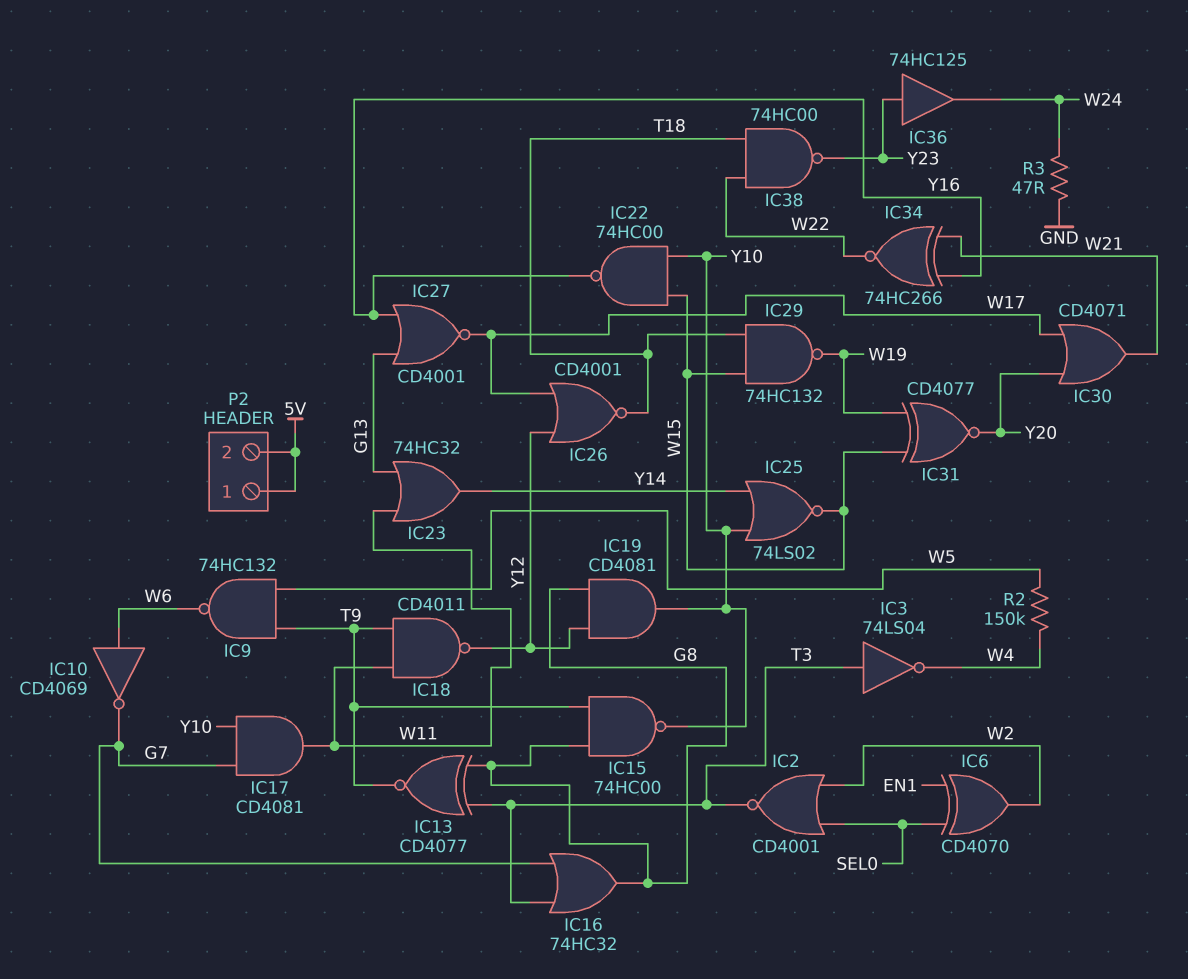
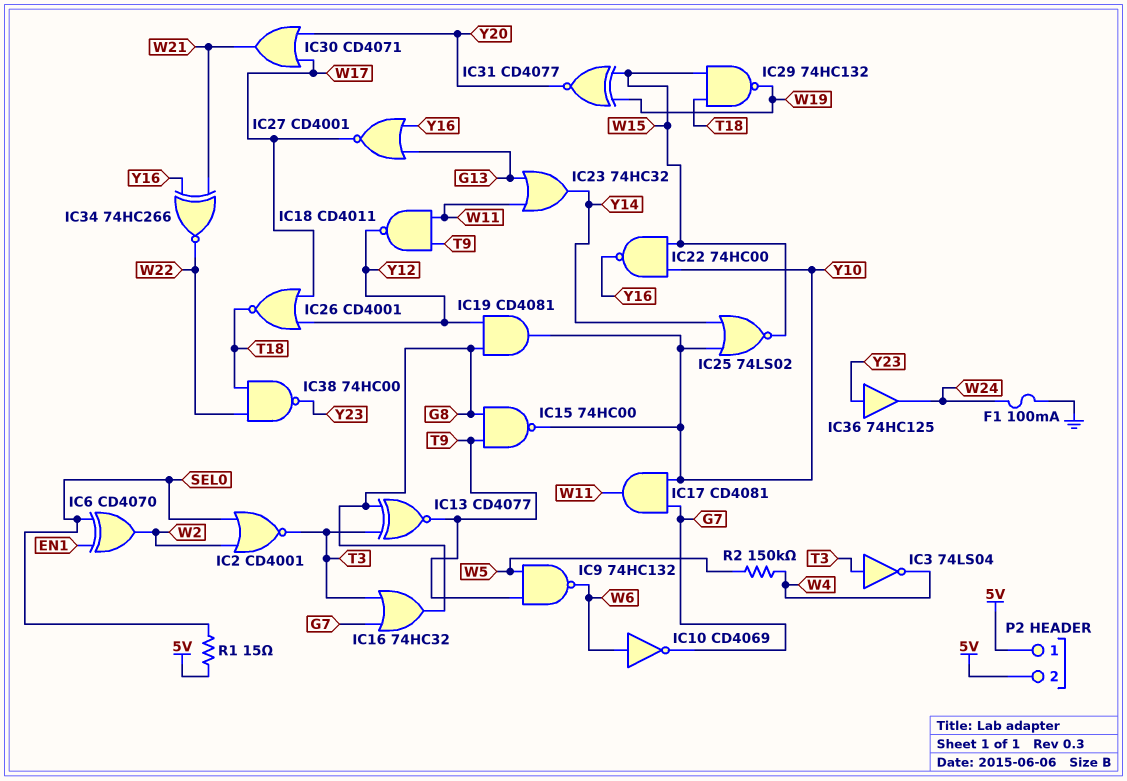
F1: none -> 100mA (GND, W24)
R1: none -> 15 (5V, SEL0)
R3: 47 (GND, W24) -> none

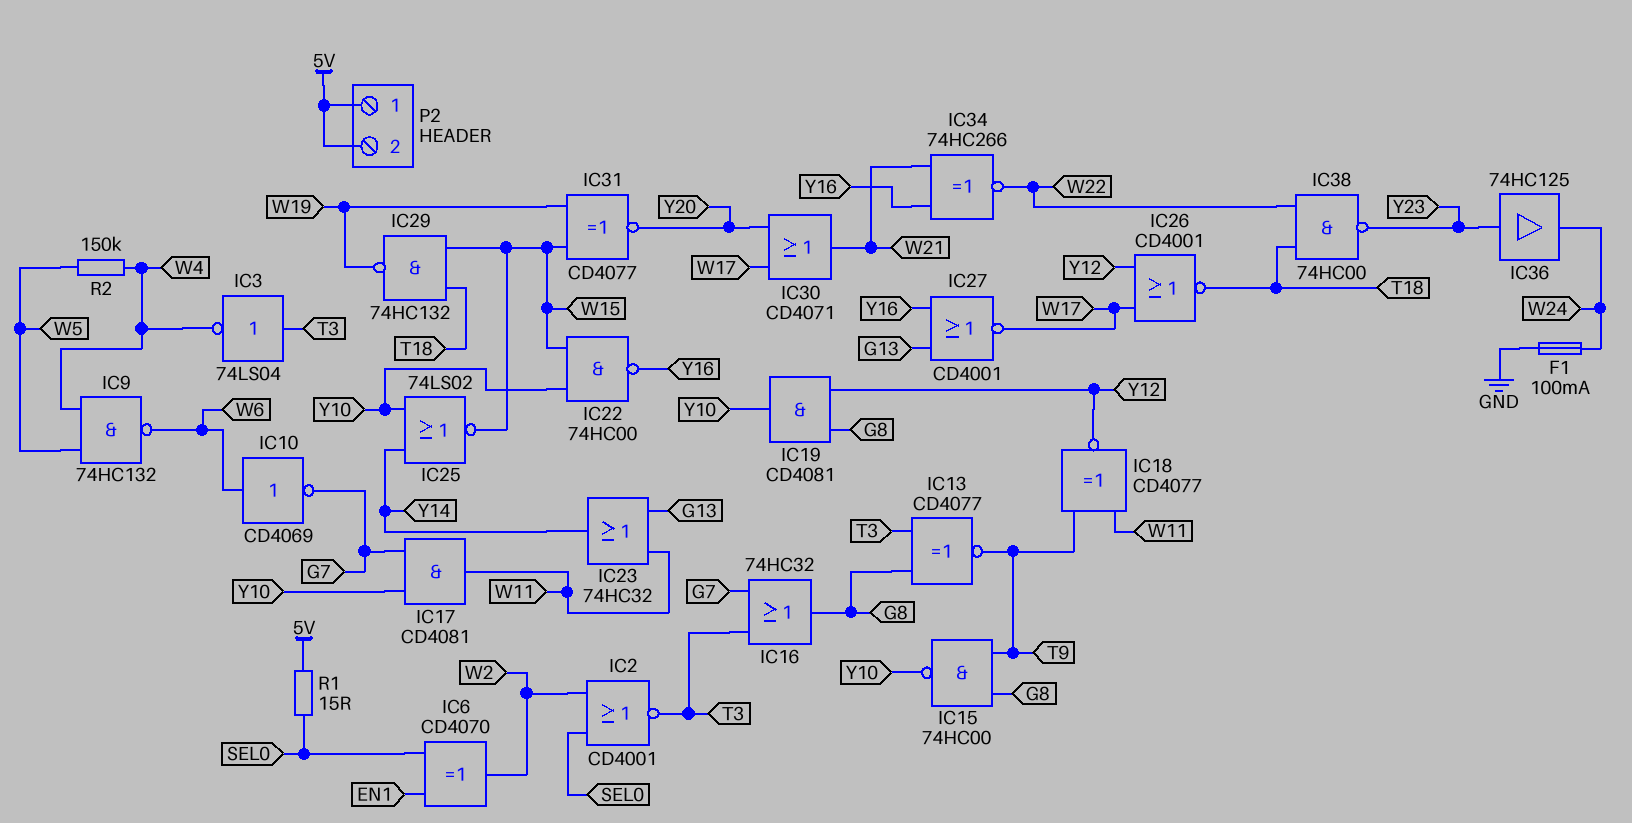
IC9: NAND 74HC132 (in T9, in W5, out W6) -> NAND 74HC132 (in W4, in W5, out W6)
IC18: NAND CD4011 (in T9, in W11, out Y12) -> XNOR CD4077 (in T9, in W11, out Y12)

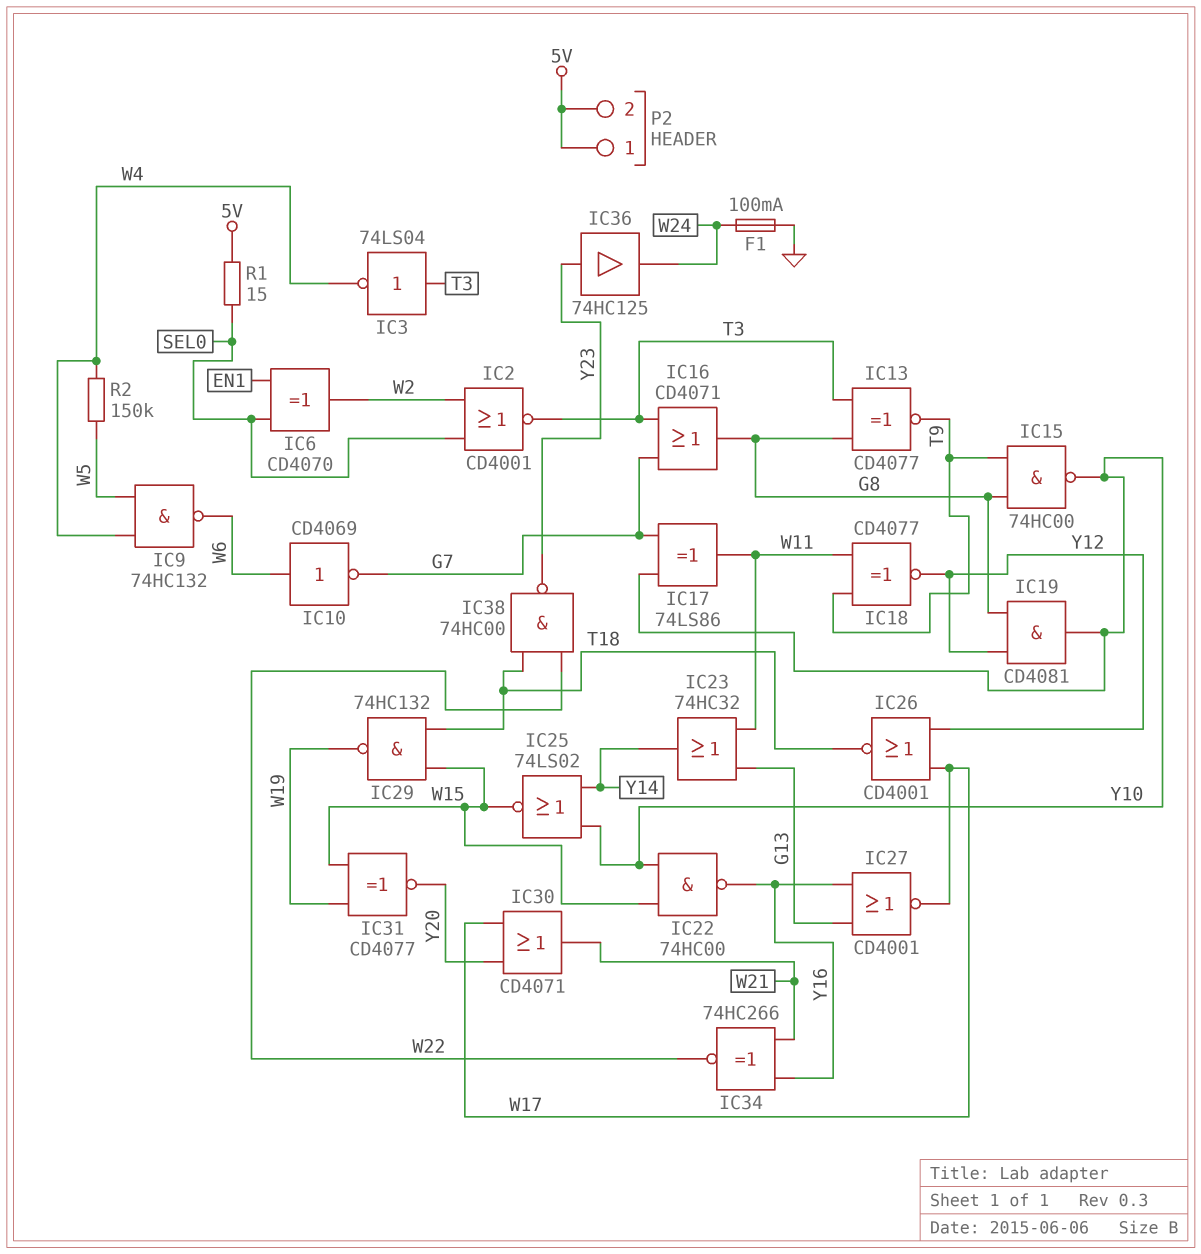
IC16: OR 74HC32 (in G7, in T3, out G8) -> OR CD4071 (in G7, in T3, out G8)
IC17: AND CD4081 (in G7, in Y10, out W11) -> XOR 74LS86 (in G7, in Y10, out W11)

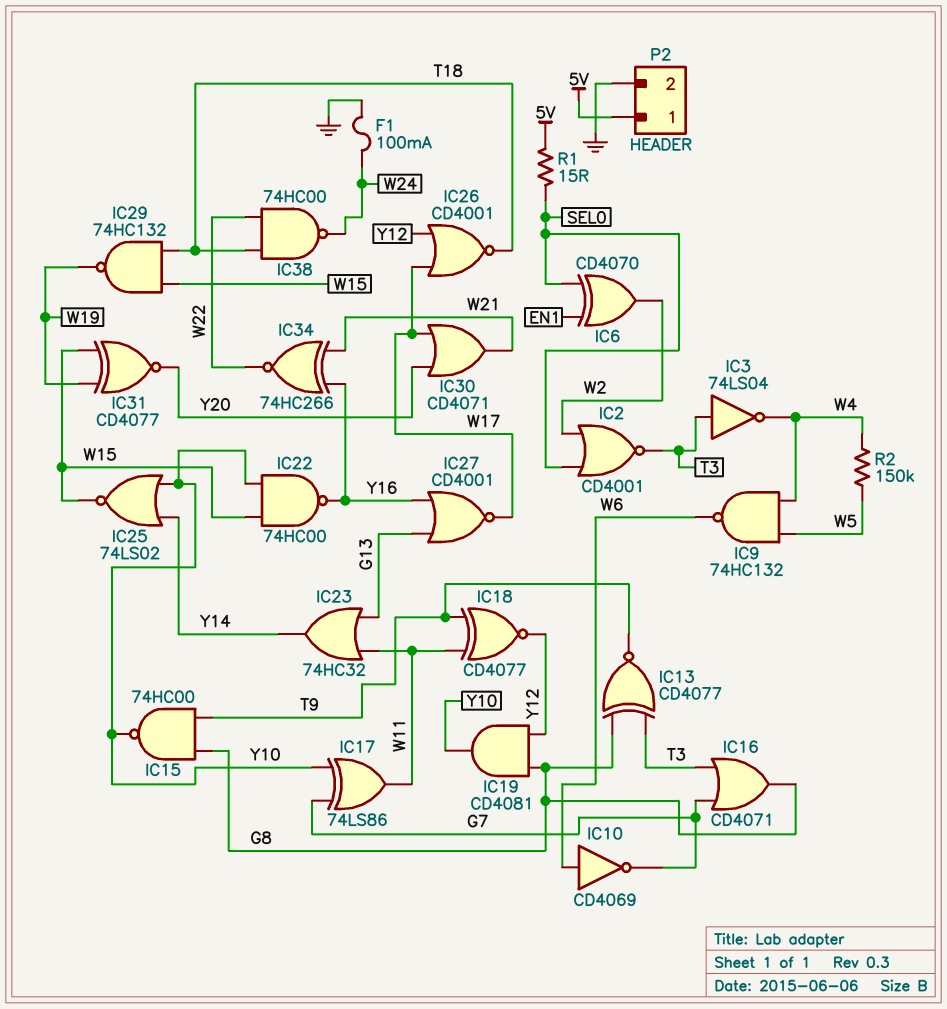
IC36: buffer 74HC125 (in Y23, out W24) -> none
IC38: NAND 74HC00 (in T18, in W22, out Y23) -> NAND 74HC00 (in T18, in W22, out W24)
P2 pin 2: 5V -> GND

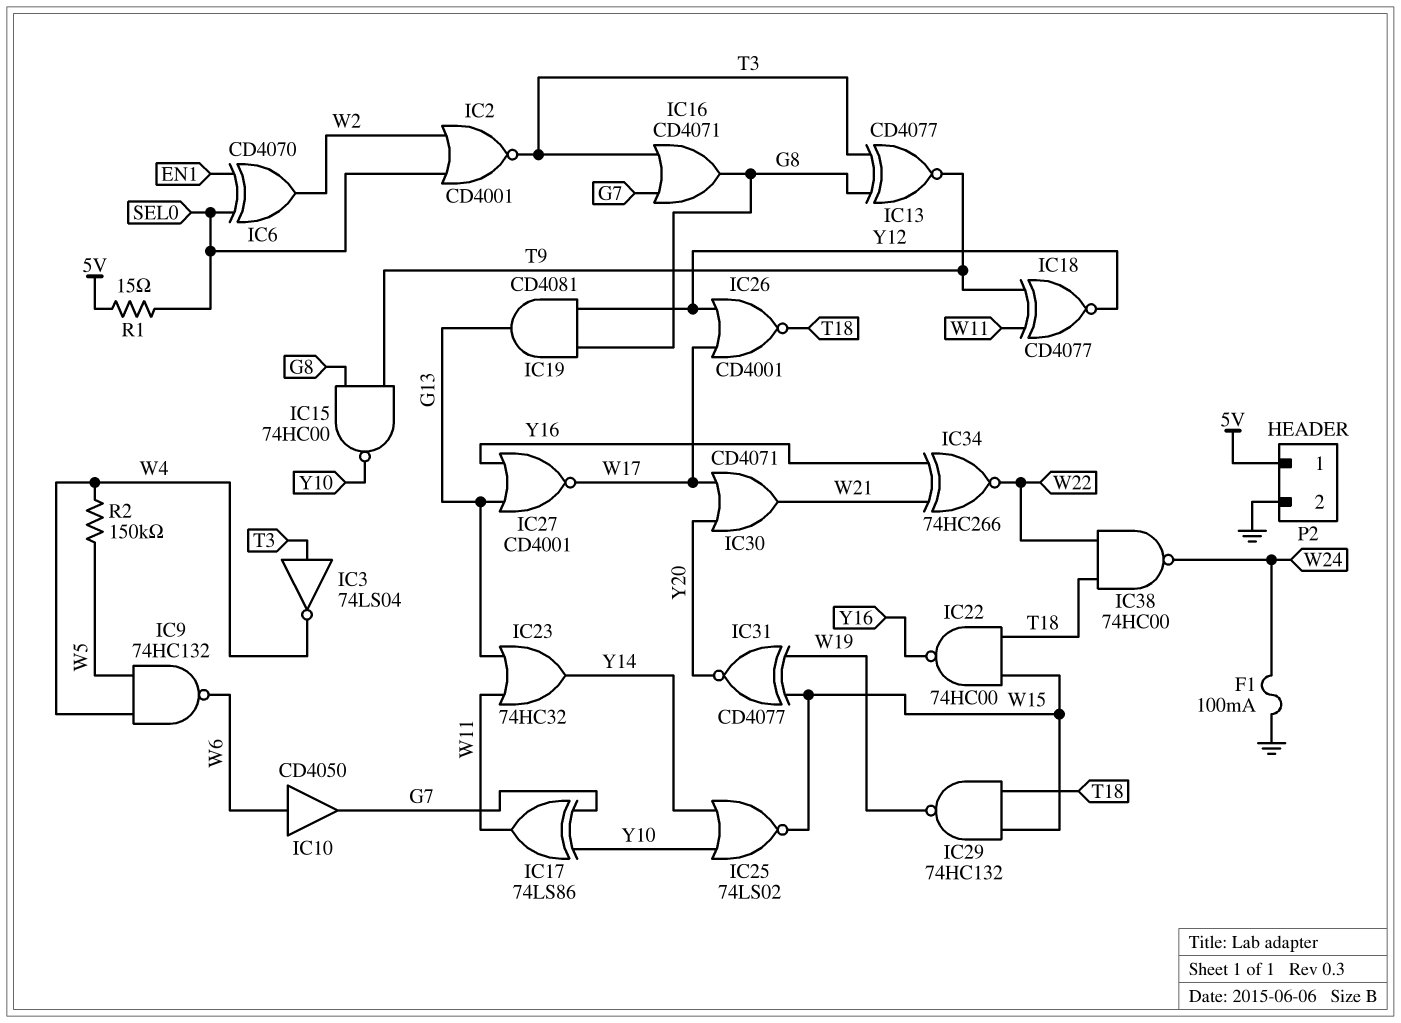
IC10: NOT CD4069 (in W6, out G7) -> buffer CD4050 (in W6, out G7)
IC19: AND CD4081 (in G8, in Y12, out Y10) -> AND CD4081 (in G8, in Y12, out G13)
IC22: NAND 74HC00 (in W15, in Y10, out Y16) -> NAND 74HC00 (in T18, in W15, out Y16)

